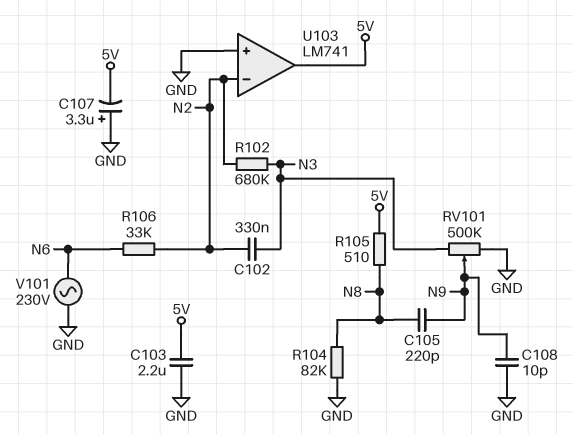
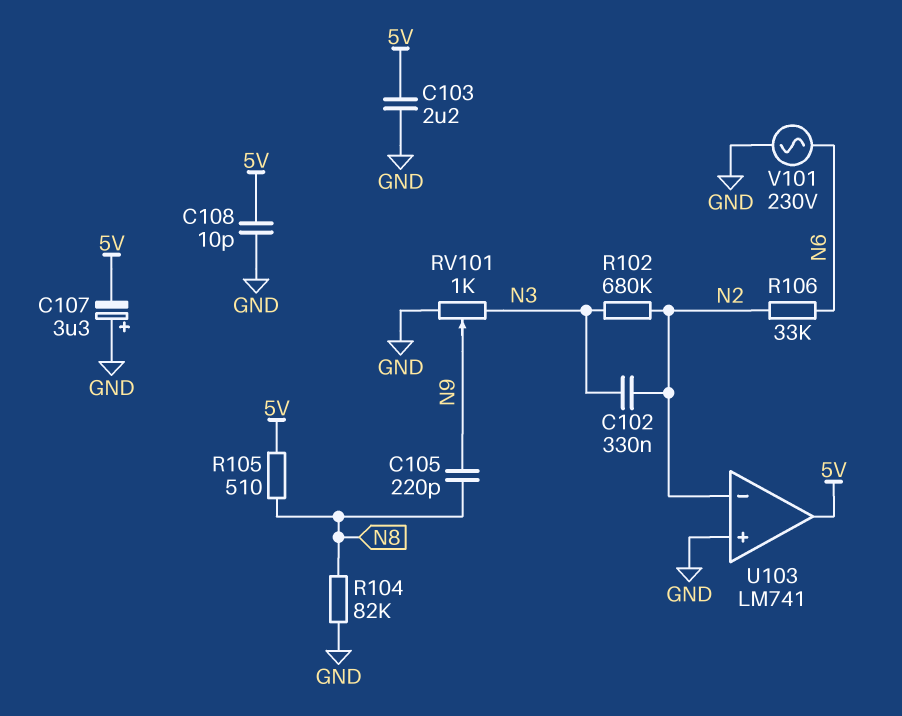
C108: 10pF (GND, N9) -> 10pF (5V, GND)
RV101: 500k (GND, N3, wiper N9) -> 1k (GND, N3, wiper N9)

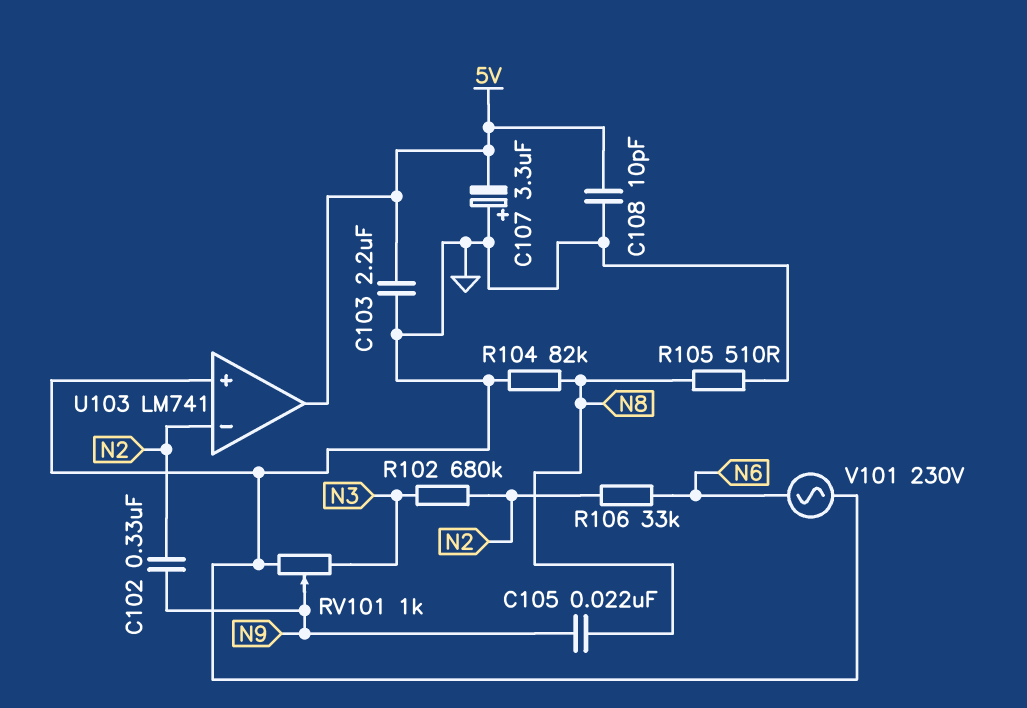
C102: 330nF (N2, N3) -> 330nF (N2, N9)
C105: 220pF (N8, N9) -> 22nF (N8, N9)
R105: 510 (5V, N8) -> 510 (GND, N8)

